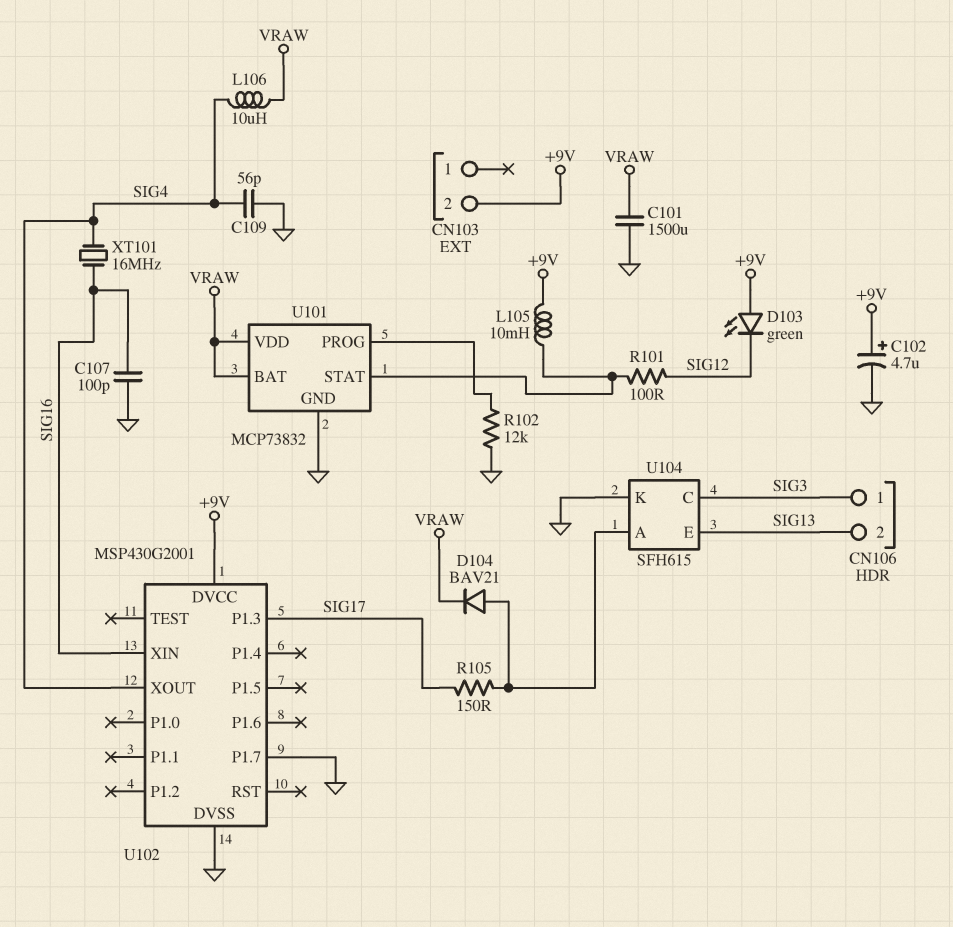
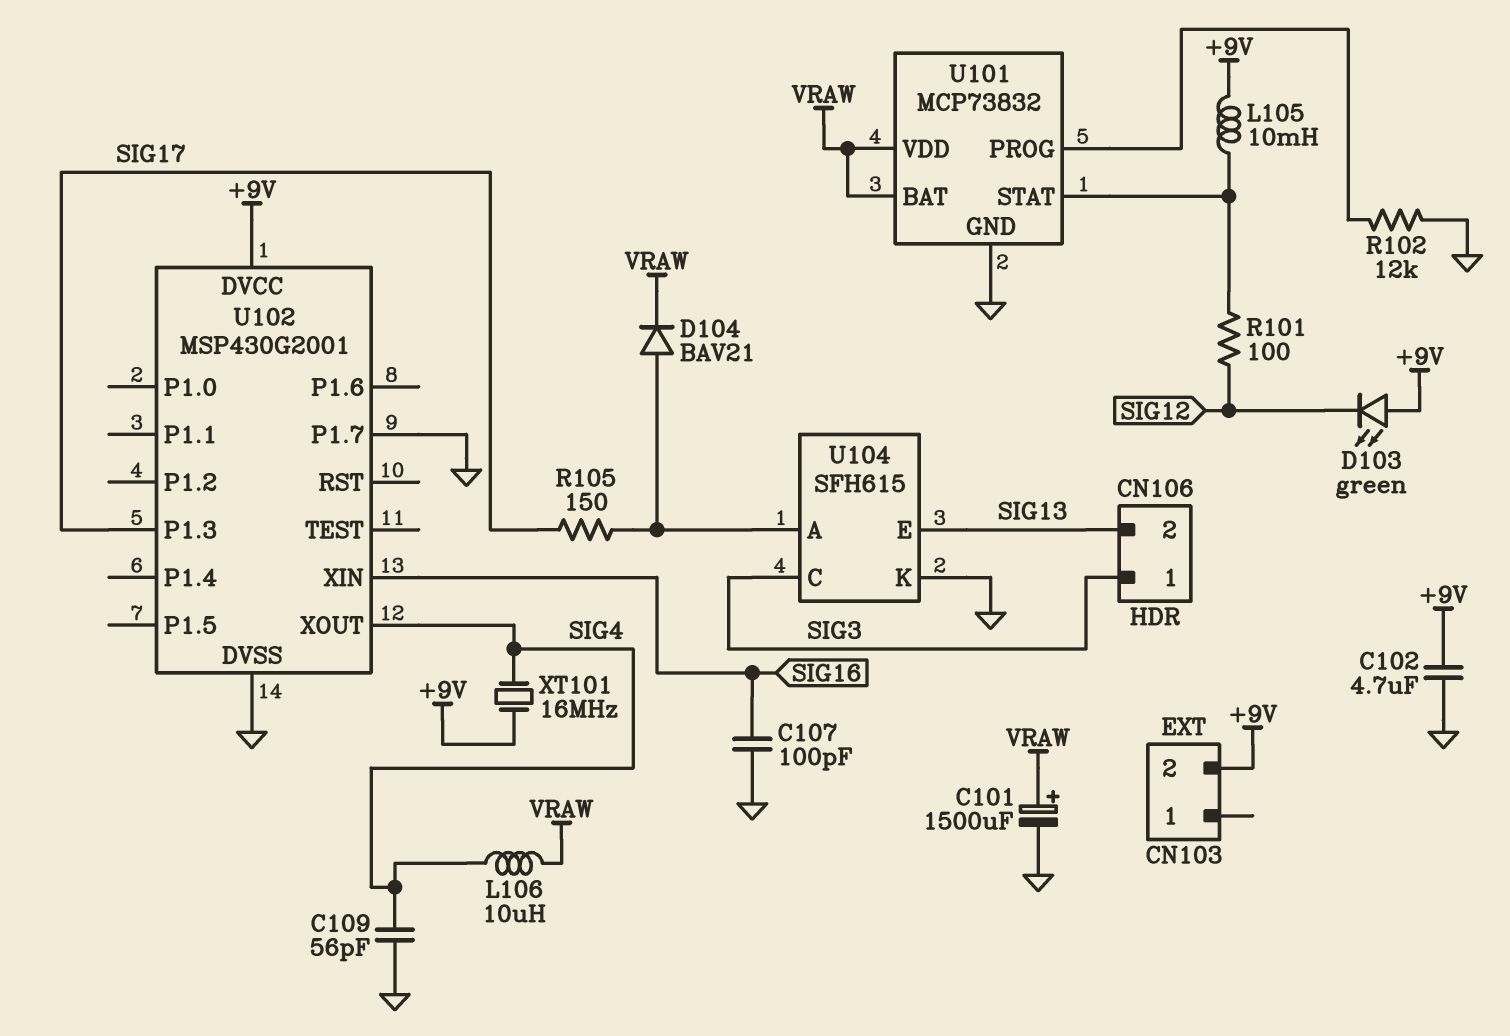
C101: 1500uF (GND, VRAW) -> 1500uF (plus VRAW, minus GND)
C102: 4.7uF (plus +9V, minus GND) -> 4.7uF (+9V, GND)
XT101: 16MHz (SIG4, SIG16) -> 16MHz (+9V, SIG4)

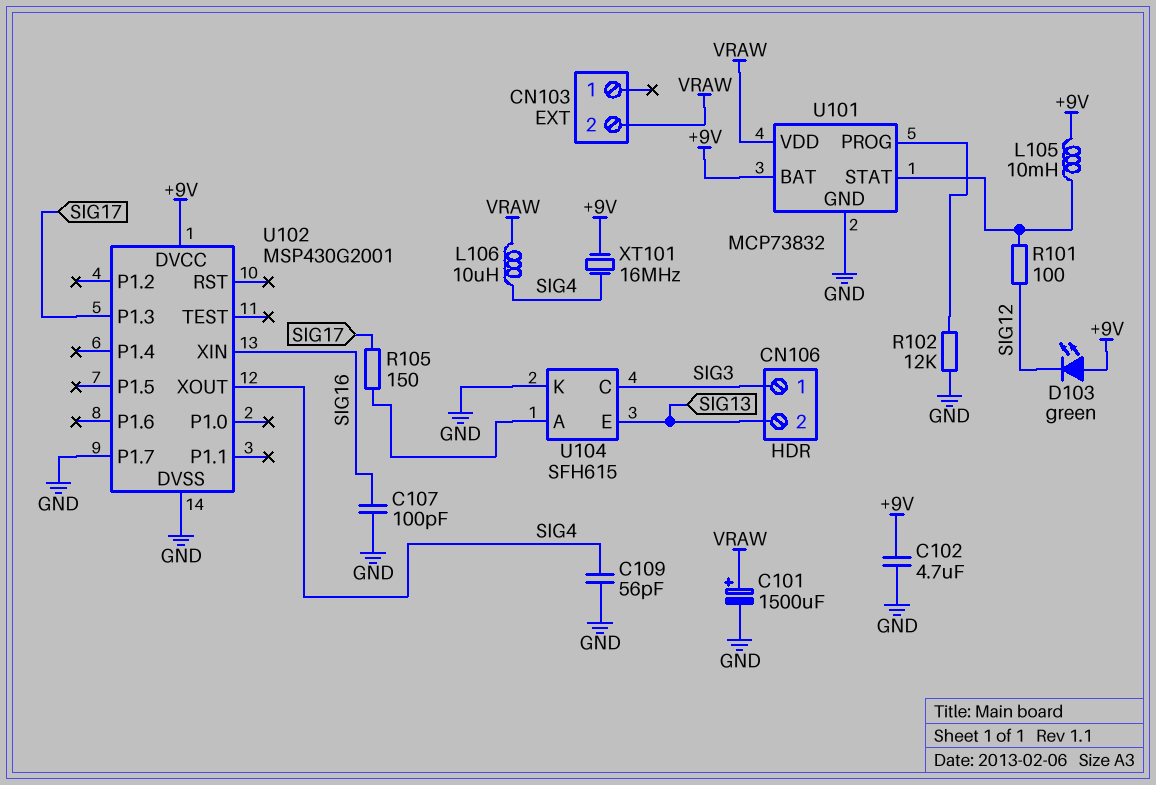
CN103 pin 2: +9V -> VRAW
D104: diode BAV21 (A U104/A, K VRAW) -> none
U101 pin BAT: VRAW -> +9V

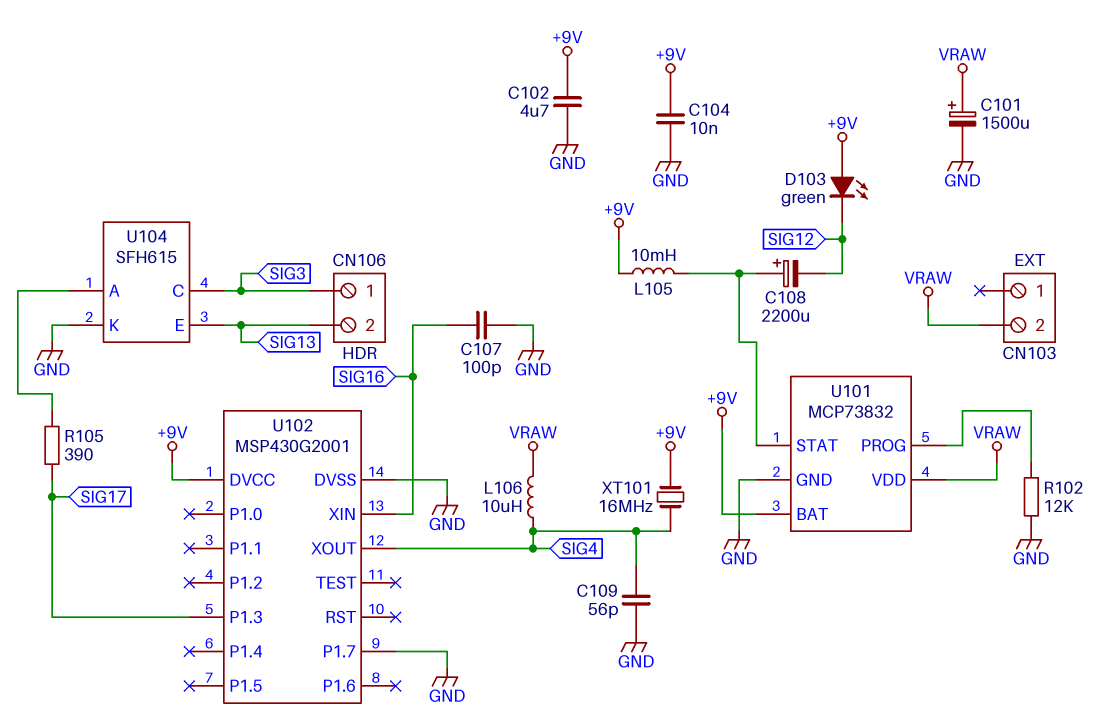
C104: none -> 10nF (+9V, GND)
C108: none -> 2200uF (plus U101/STAT, minus SIG12)
R101: 100 (SIG12, U101/STAT) -> none
R105: 150 (SIG17, U104/A) -> 390 (SIG17, U104/A)

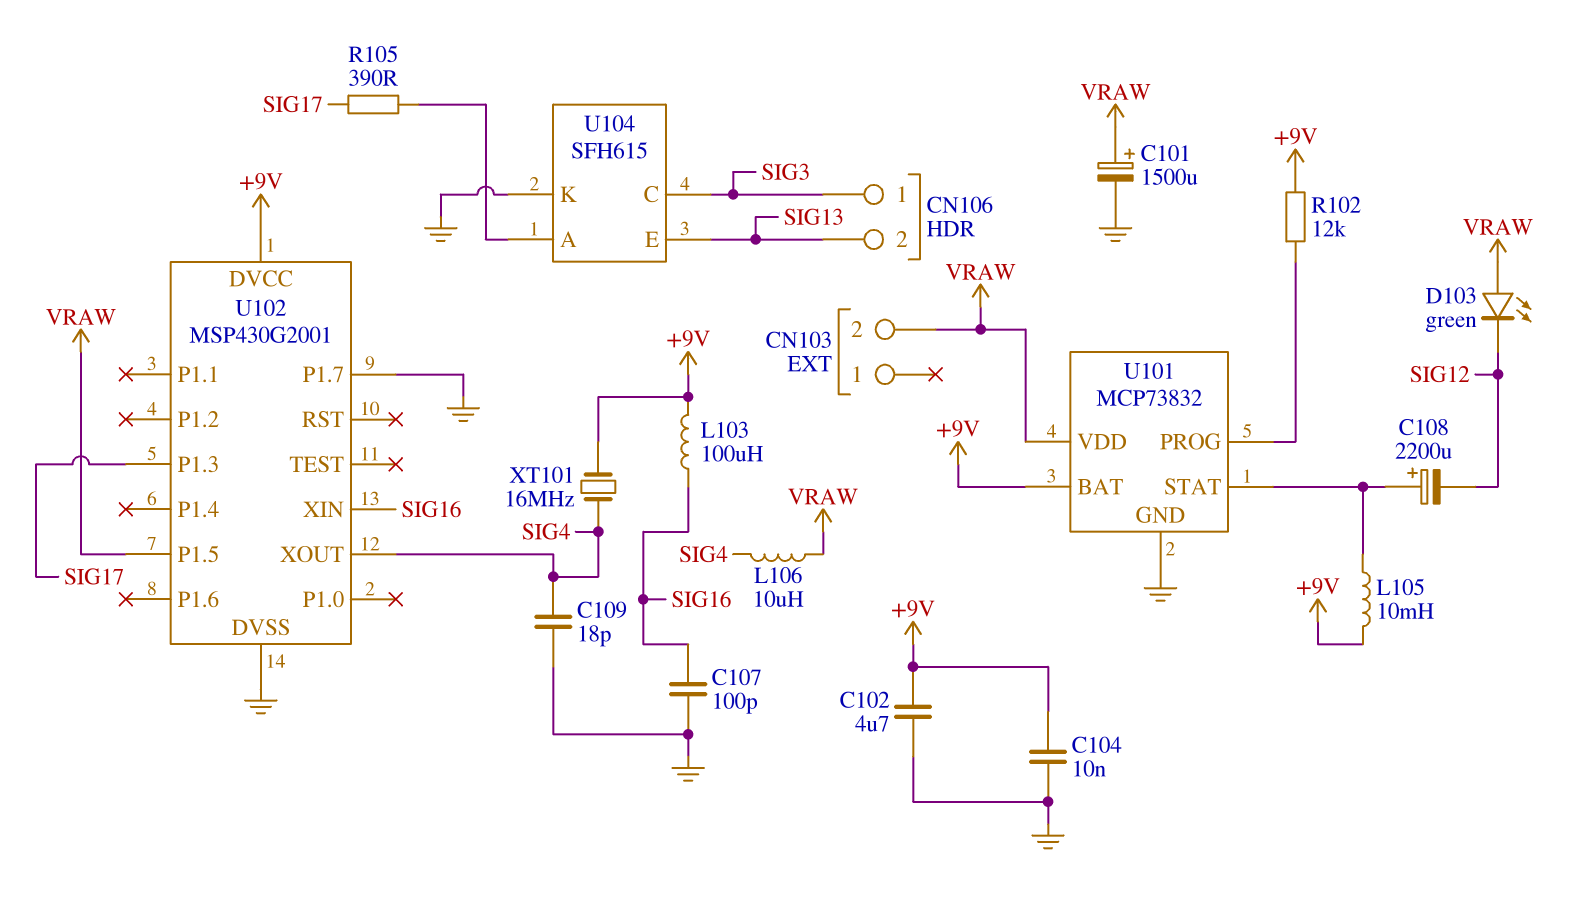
C109: 56pF (GND, SIG4) -> 18pF (GND, SIG4)
D103: LED green (A +9V, K SIG12) -> LED green (A VRAW, K SIG12)
L103: none -> 100uH (+9V, SIG16)
R102: 12k (GND, U101/PROG) -> 12k (+9V, U101/PROG)
U102 pin P1.5: none -> VRAW

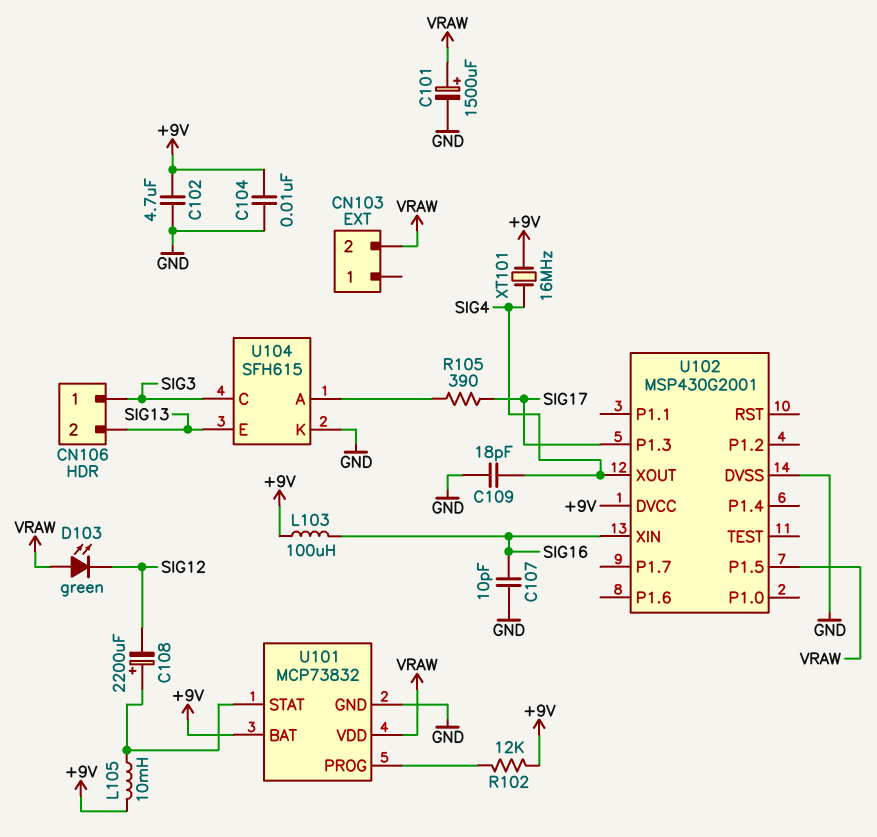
C107: 100pF (GND, SIG16) -> 10pF (GND, SIG16)
L106: 10uH (SIG4, VRAW) -> none
U102 pin P1.7: GND -> none

